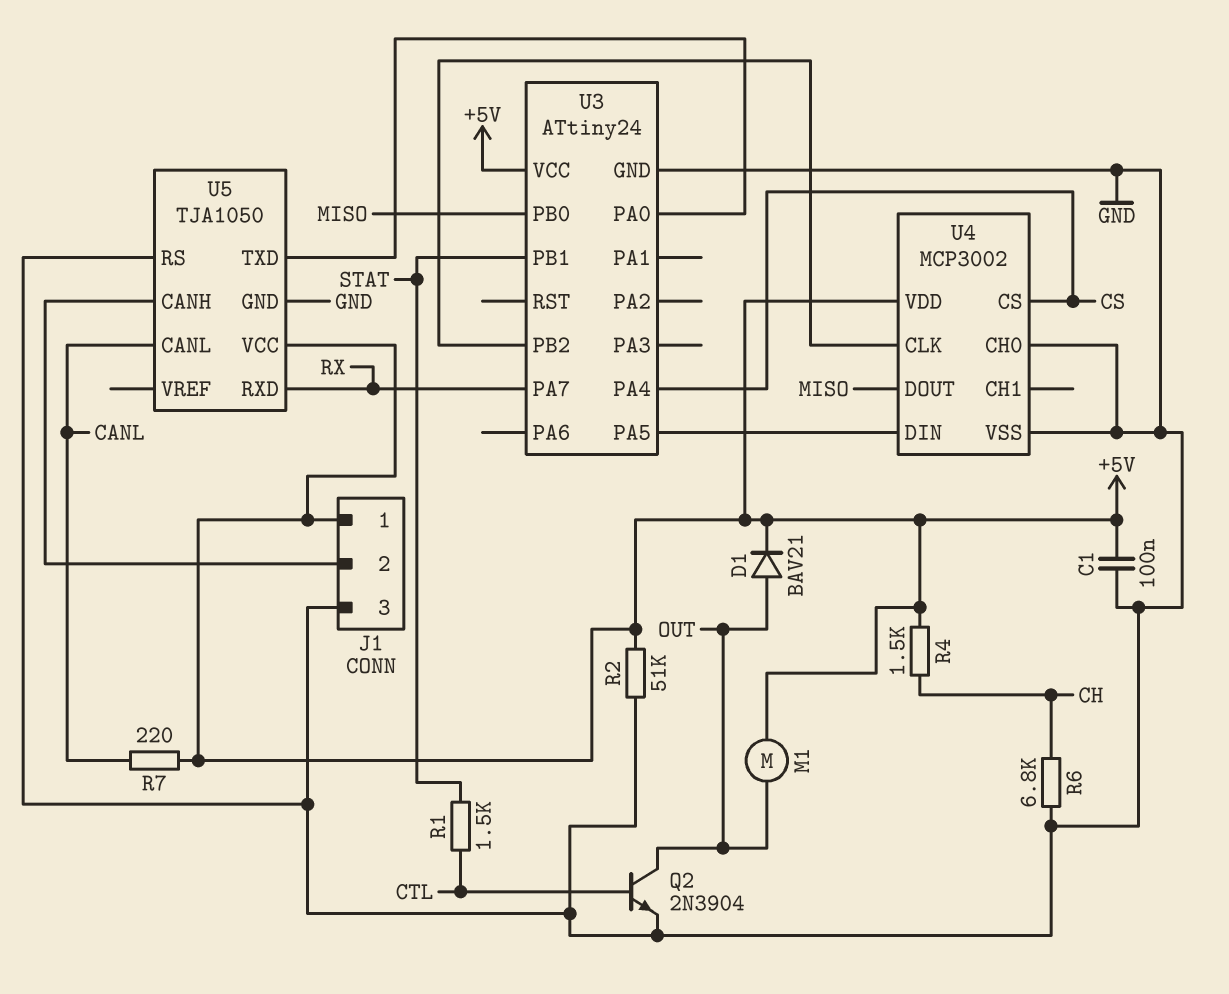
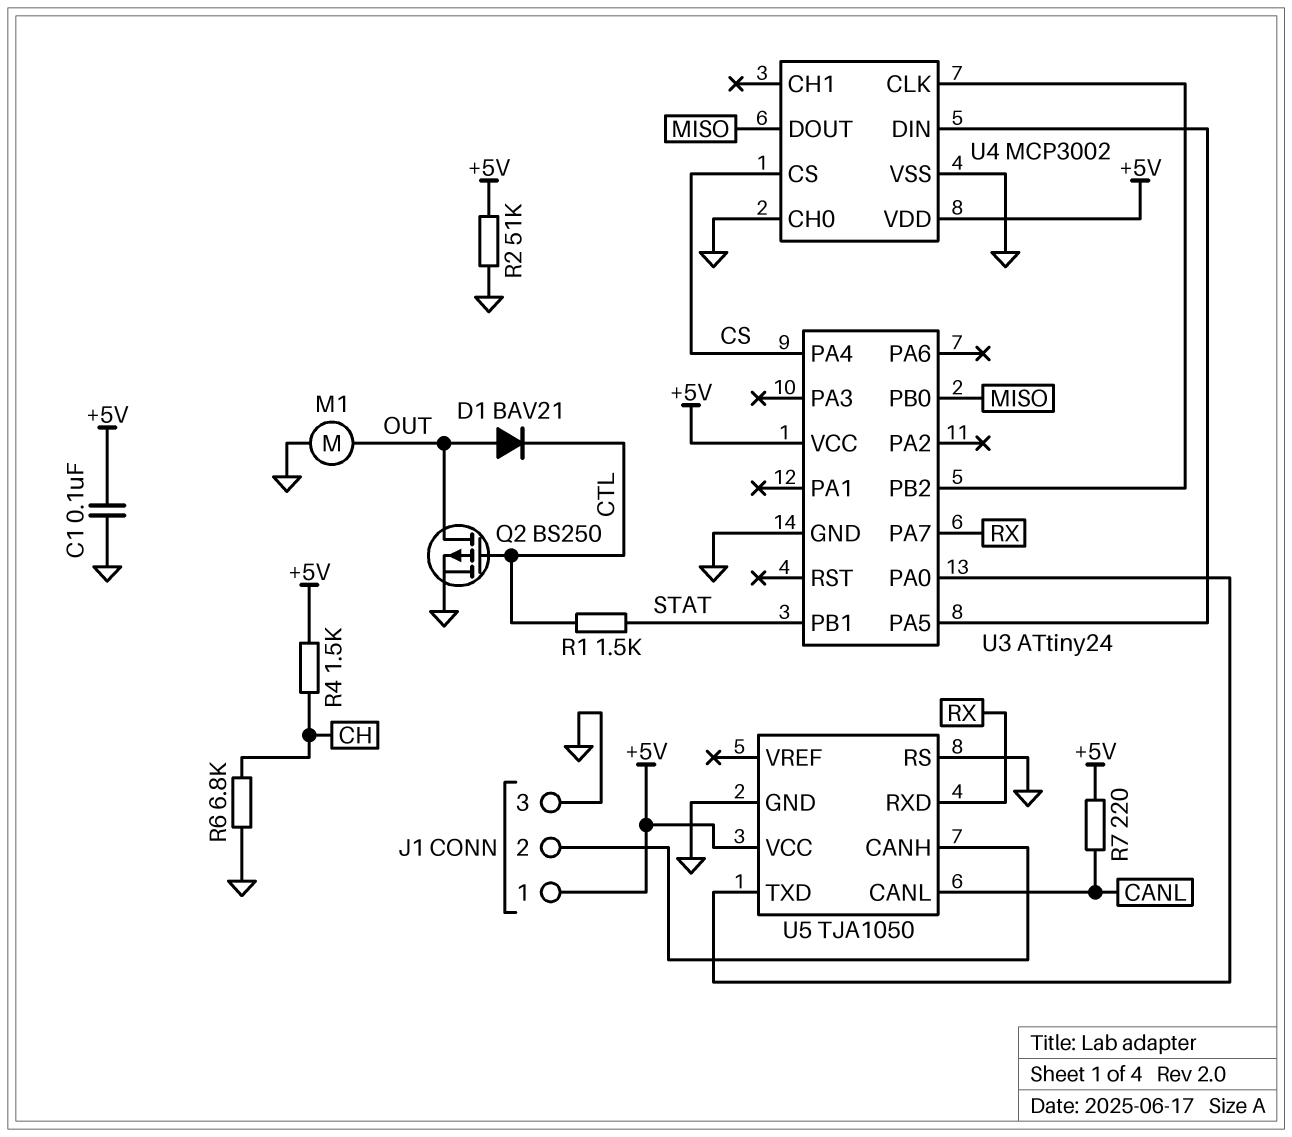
D1: diode BAV21 (A OUT, K +5V) -> diode BAV21 (A OUT, K CTL)
M1: motor (+5V, OUT) -> motor (GND, OUT)
Q2: NPN 2N3904 (B CTL, C OUT, E GND) -> PMOS BS250 (G CTL, D OUT, S GND)

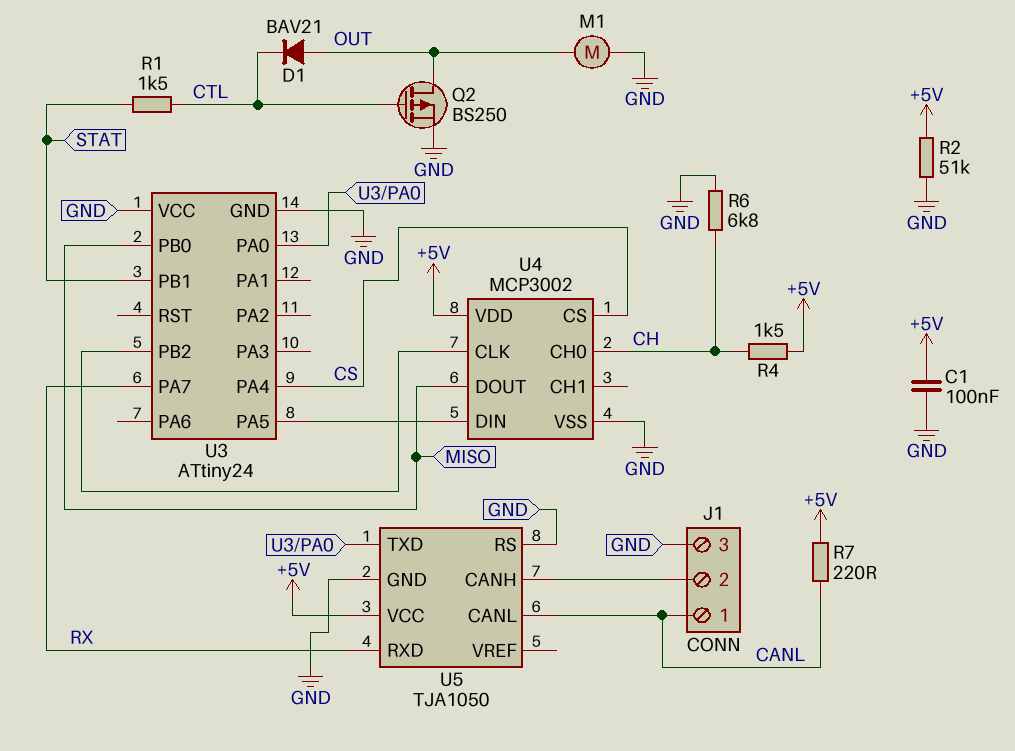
J1 pin 1: +5V -> CANL
U3 pin VCC: +5V -> GND
U4 pin CH0: GND -> CH

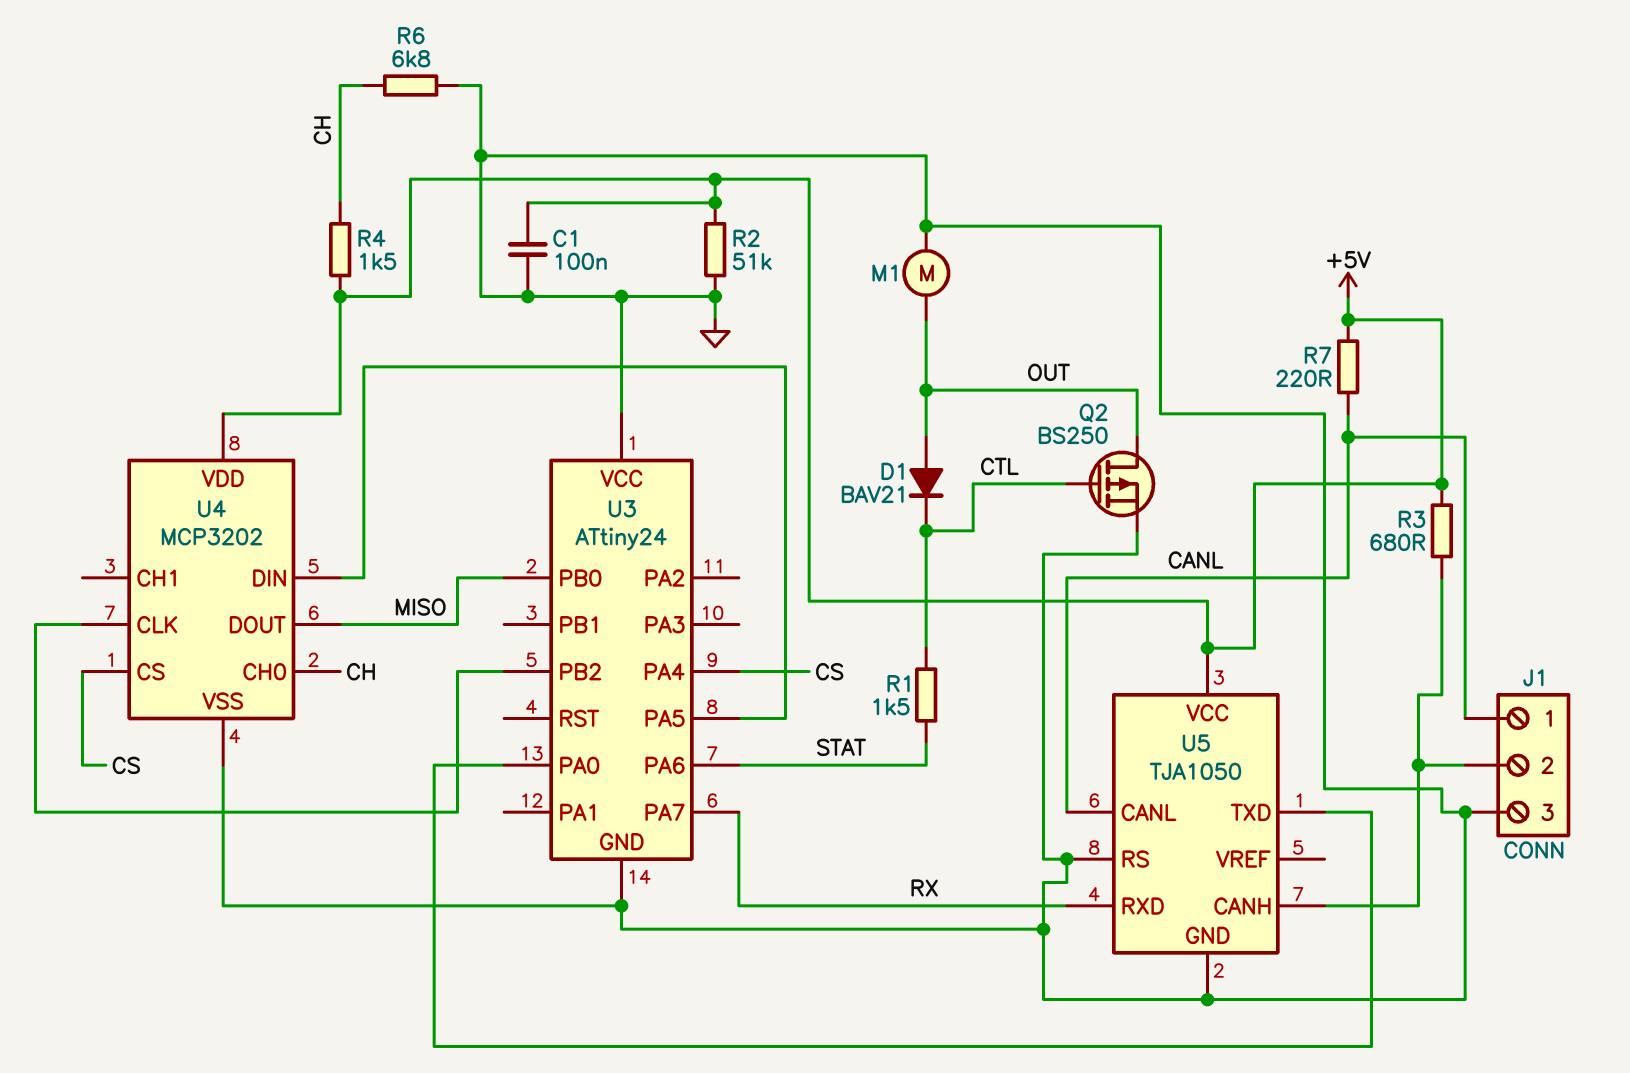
R3: none -> 680 (+5V, J1/2)
U3 pin PA6: none -> STAT
U3 pin PB1: STAT -> none
U4: MCP3002 -> MCP3202

